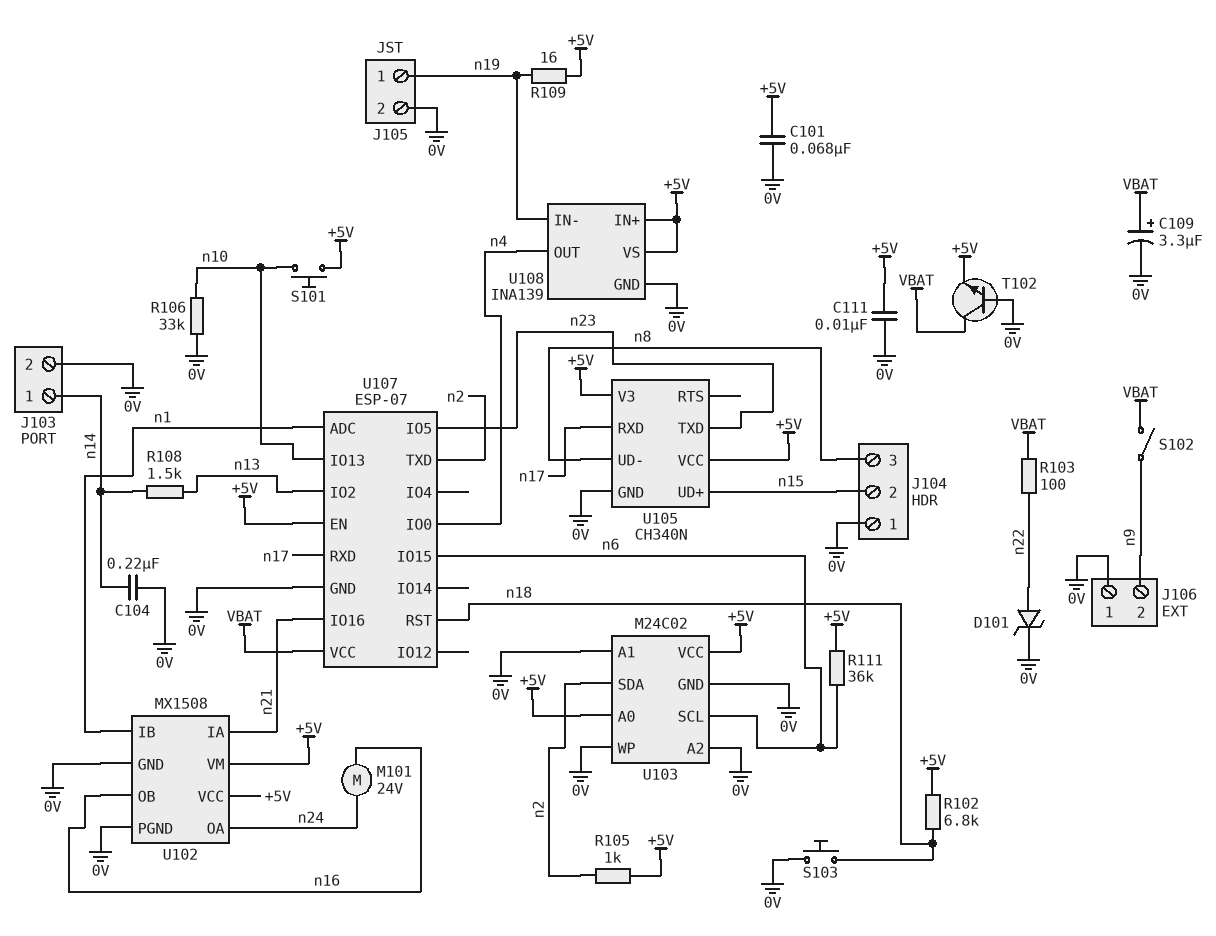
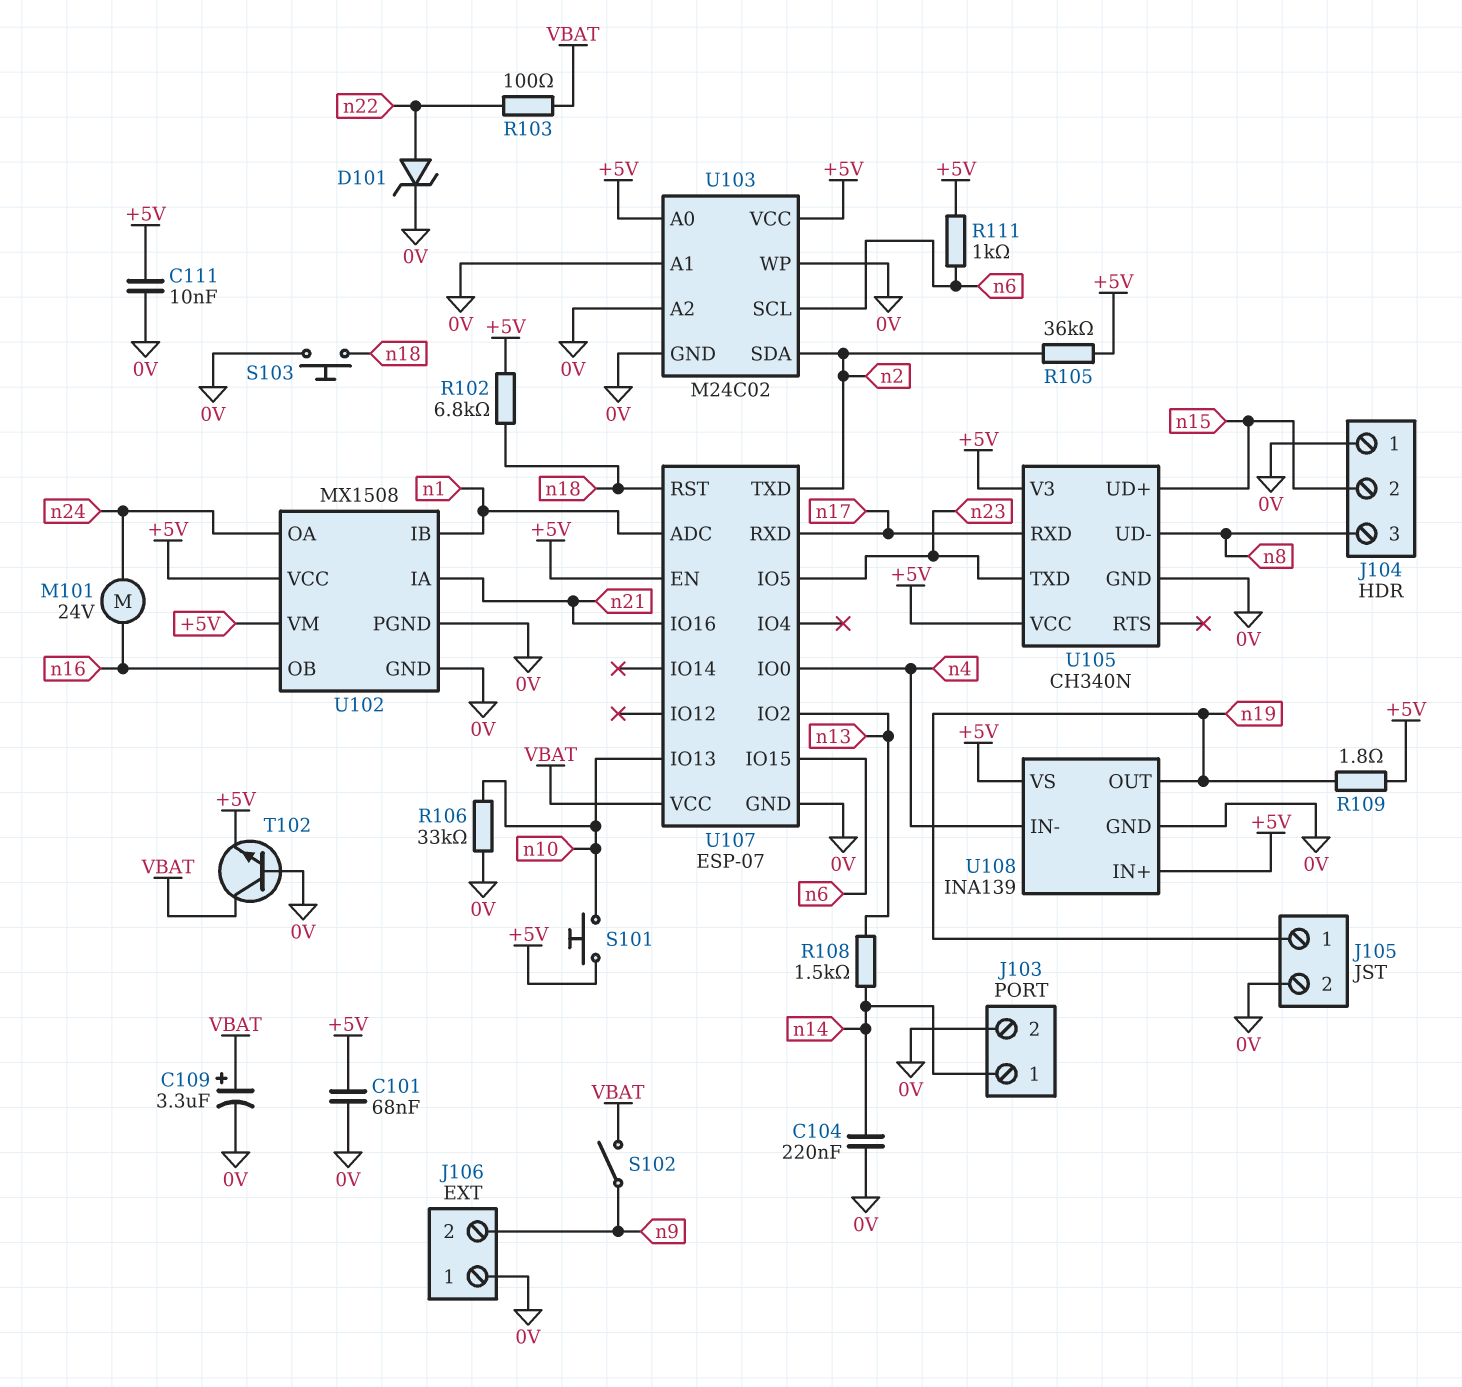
R105: 1k (+5V, n2) -> 36k (+5V, n2)
R109: 16 (+5V, n19) -> 1.8 (+5V, n19)
R111: 36k (+5V, n6) -> 1k (+5V, n6)
U108 pin IN-: n19 -> n4
U108 pin OUT: n4 -> n19

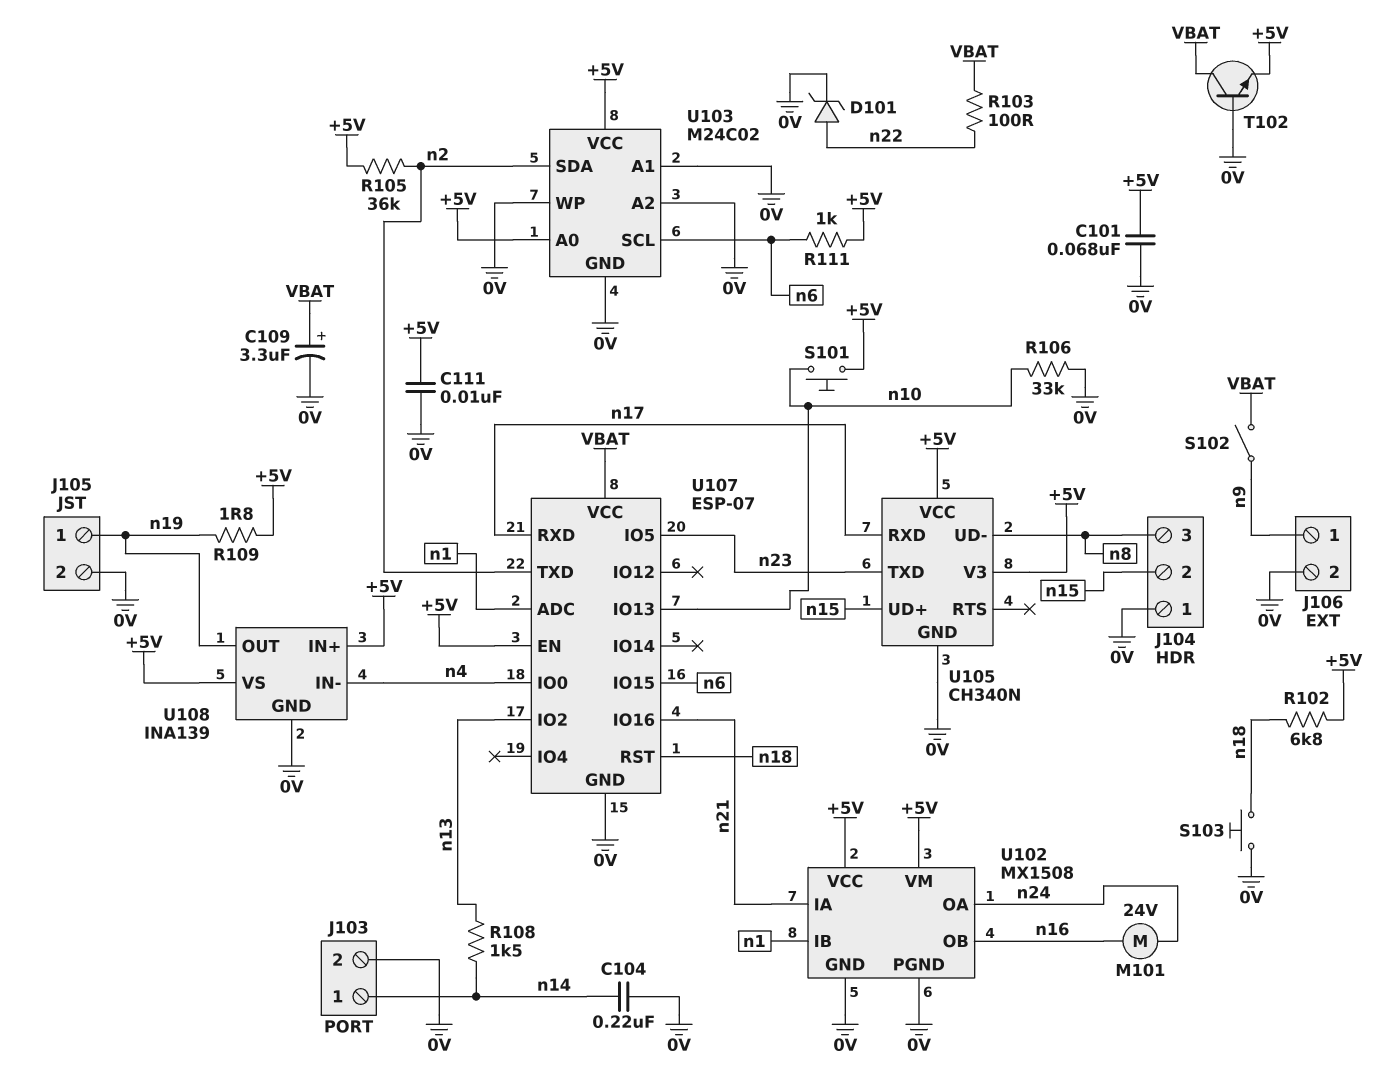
J106 pin 1: 0V -> n9
J106 pin 2: n9 -> 0V

